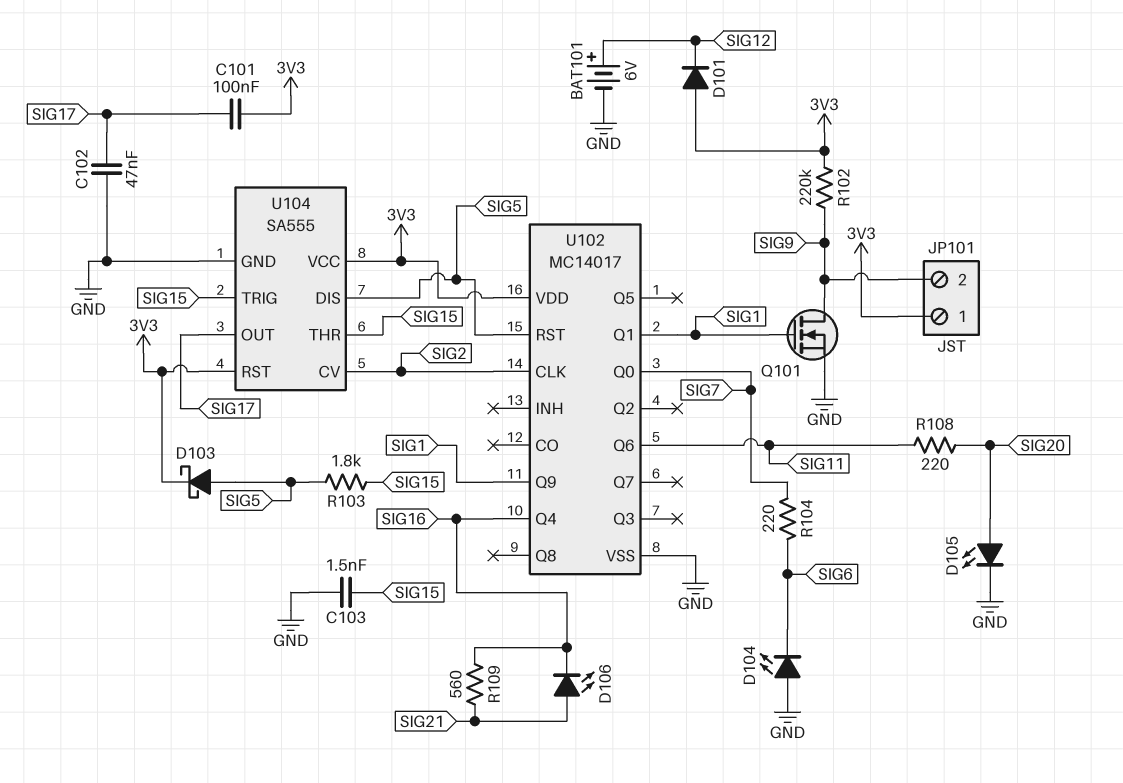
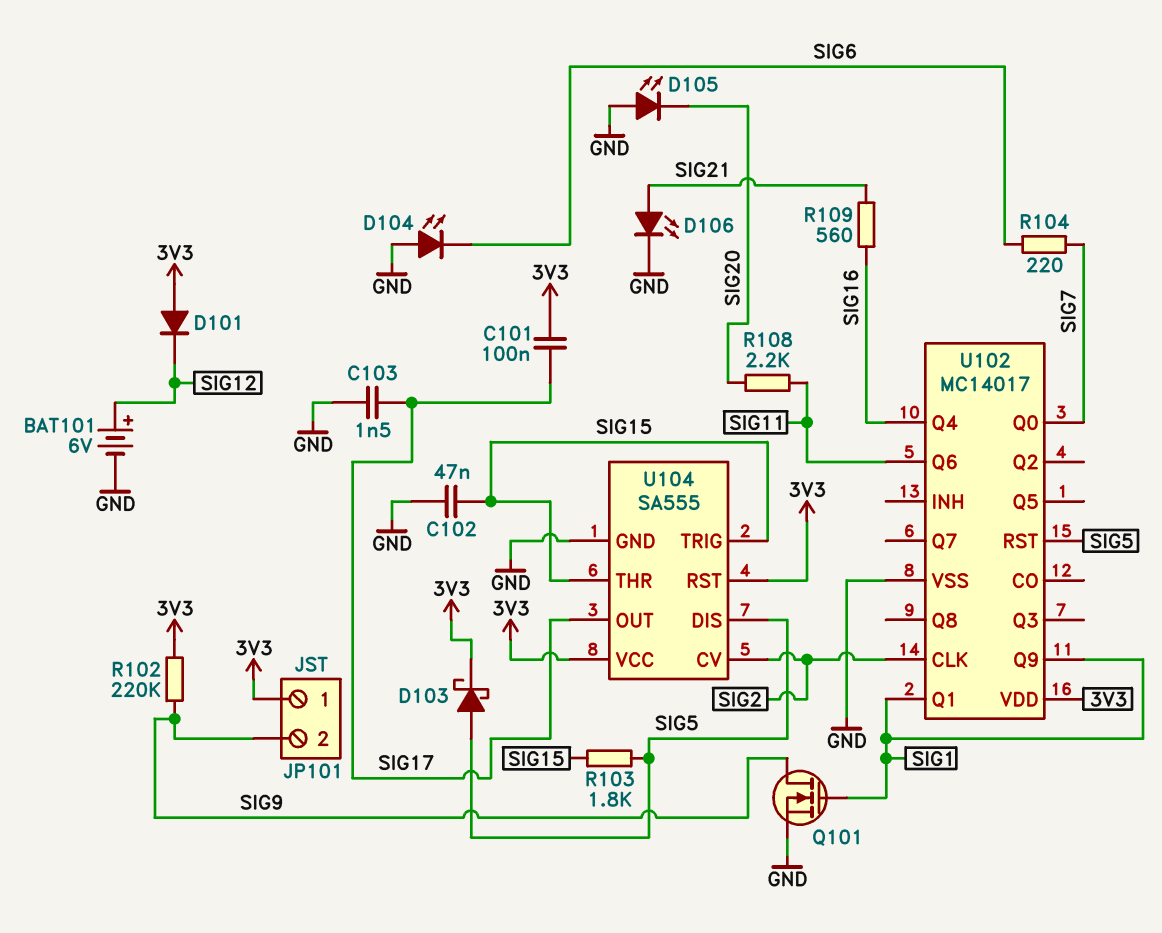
C102: 47nF (GND, SIG17) -> 47nF (GND, SIG15)
C103: 1.5nF (GND, SIG15) -> 1.5nF (GND, SIG17)
D105: LED (A SIG20, K GND) -> LED (A GND, K SIG20)
D106: LED (A SIG21, K SIG16) -> LED (A SIG21, K GND)
R108: 220 (SIG11, SIG20) -> 2.2k (SIG11, SIG20)

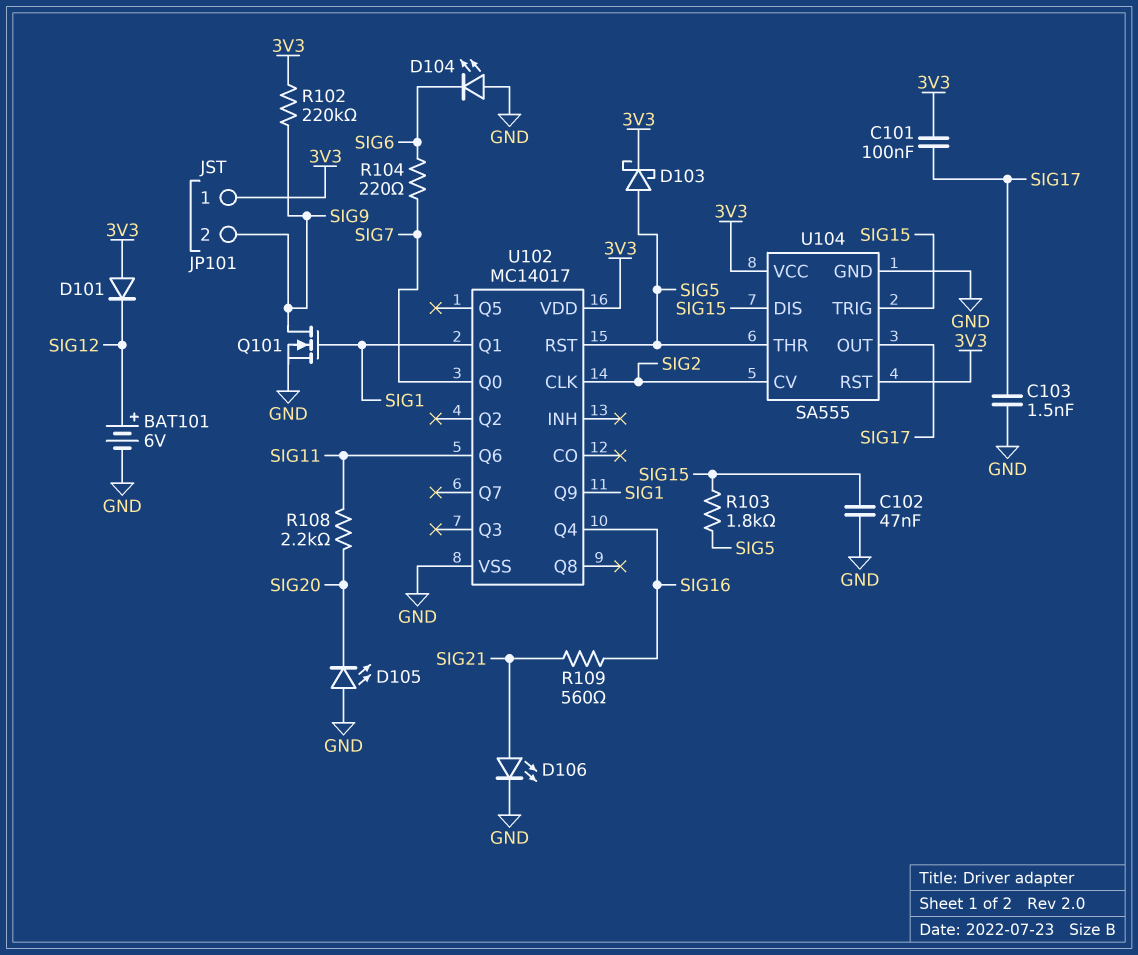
U104 pin DIS: SIG5 -> SIG15
U104 pin THR: SIG15 -> SIG5

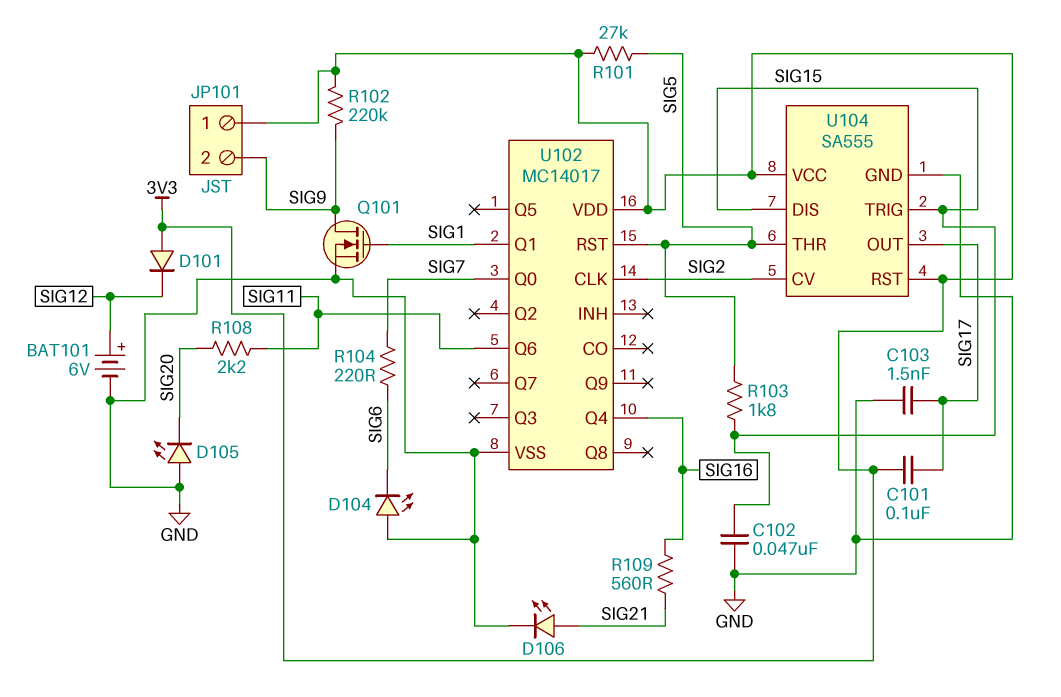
D103: schottky (A SIG5, K 3V3) -> none
R101: none -> 27k (3V3, SIG5)
U102 pin Q9: SIG1 -> none

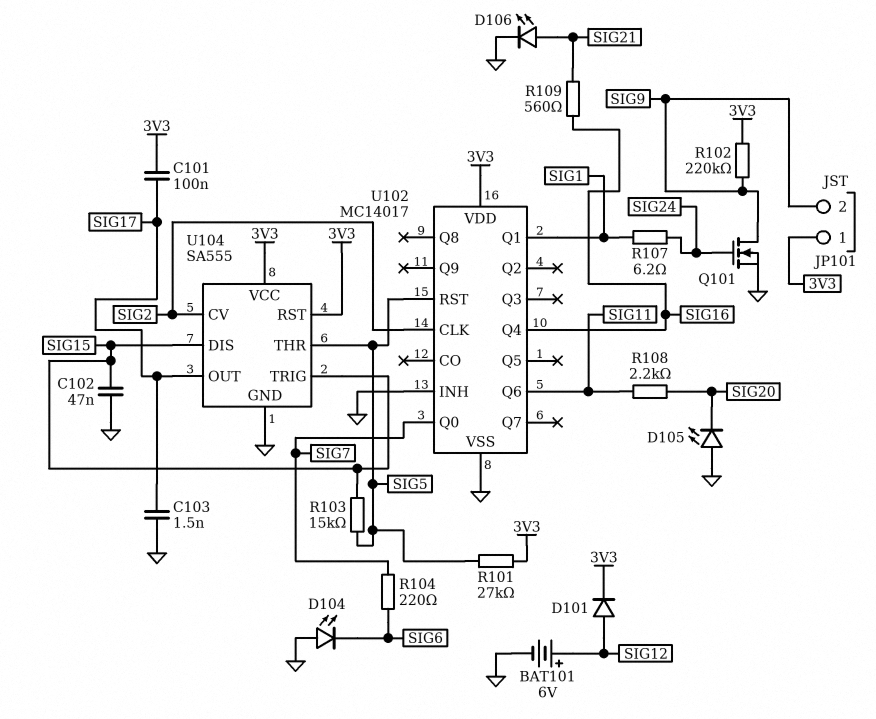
D101: diode (A 3V3, K SIG12) -> diode (A SIG12, K 3V3)
Q101: NMOS (G SIG1, D SIG9, S GND) -> NMOS (G SIG24, D SIG9, S GND)
R103: 1.8k (SIG5, SIG15) -> 15k (SIG5, SIG15)
R107: none -> 6.2 (SIG1, SIG24)
U102 pin INH: none -> GND

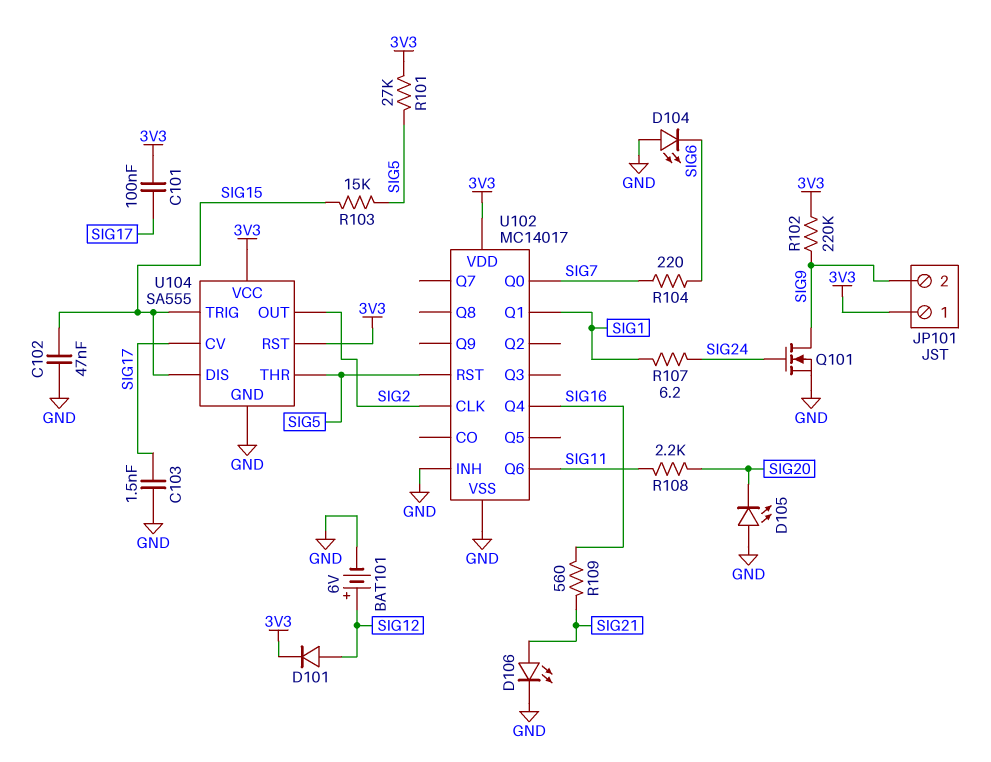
U104 pin CV: SIG2 -> SIG17
U104 pin OUT: SIG17 -> SIG2

